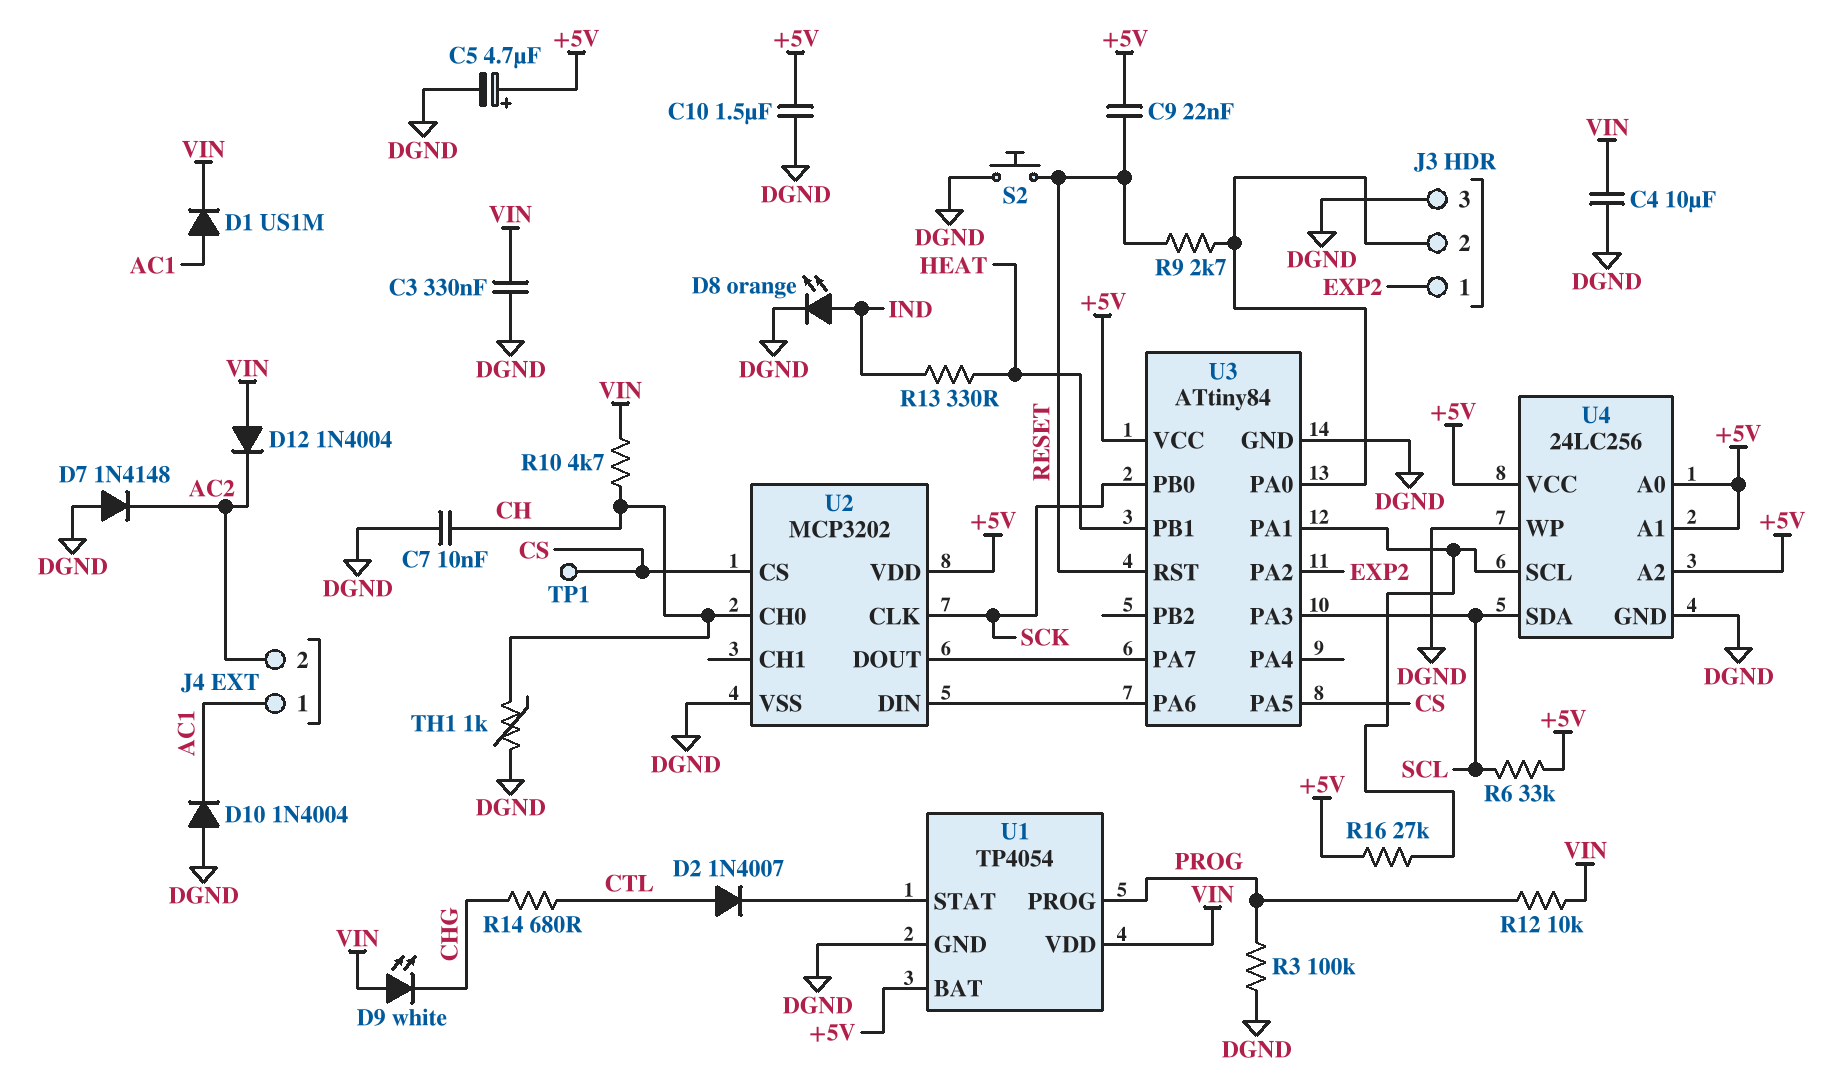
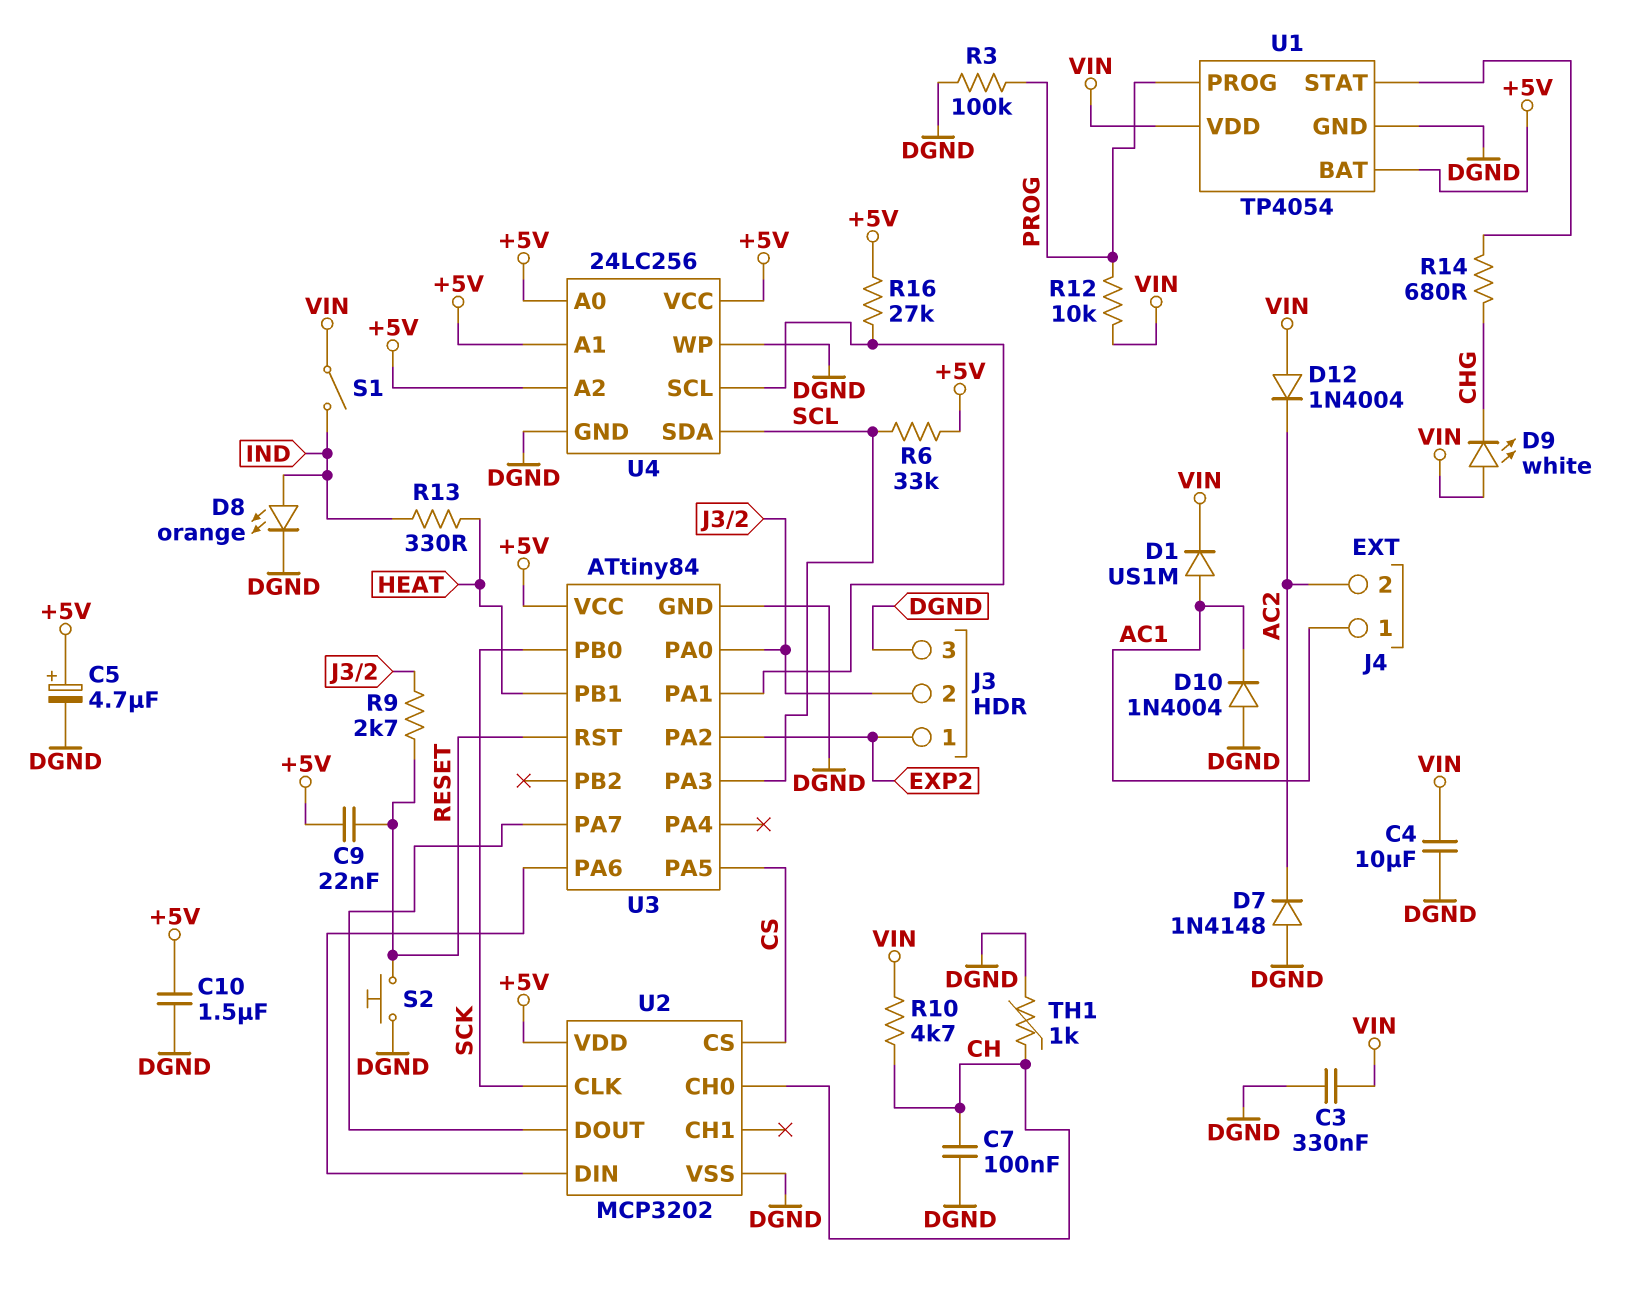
C7: 10nF (CH, DGND) -> 100nF (CH, DGND)
D2: diode 1N4007 (A CTL, K U1/STAT) -> none
R14: 680 (CHG, CTL) -> 680 (CHG, U1/STAT)
S1: none -> switch (IND, VIN)
TP1: test point (CS) -> none

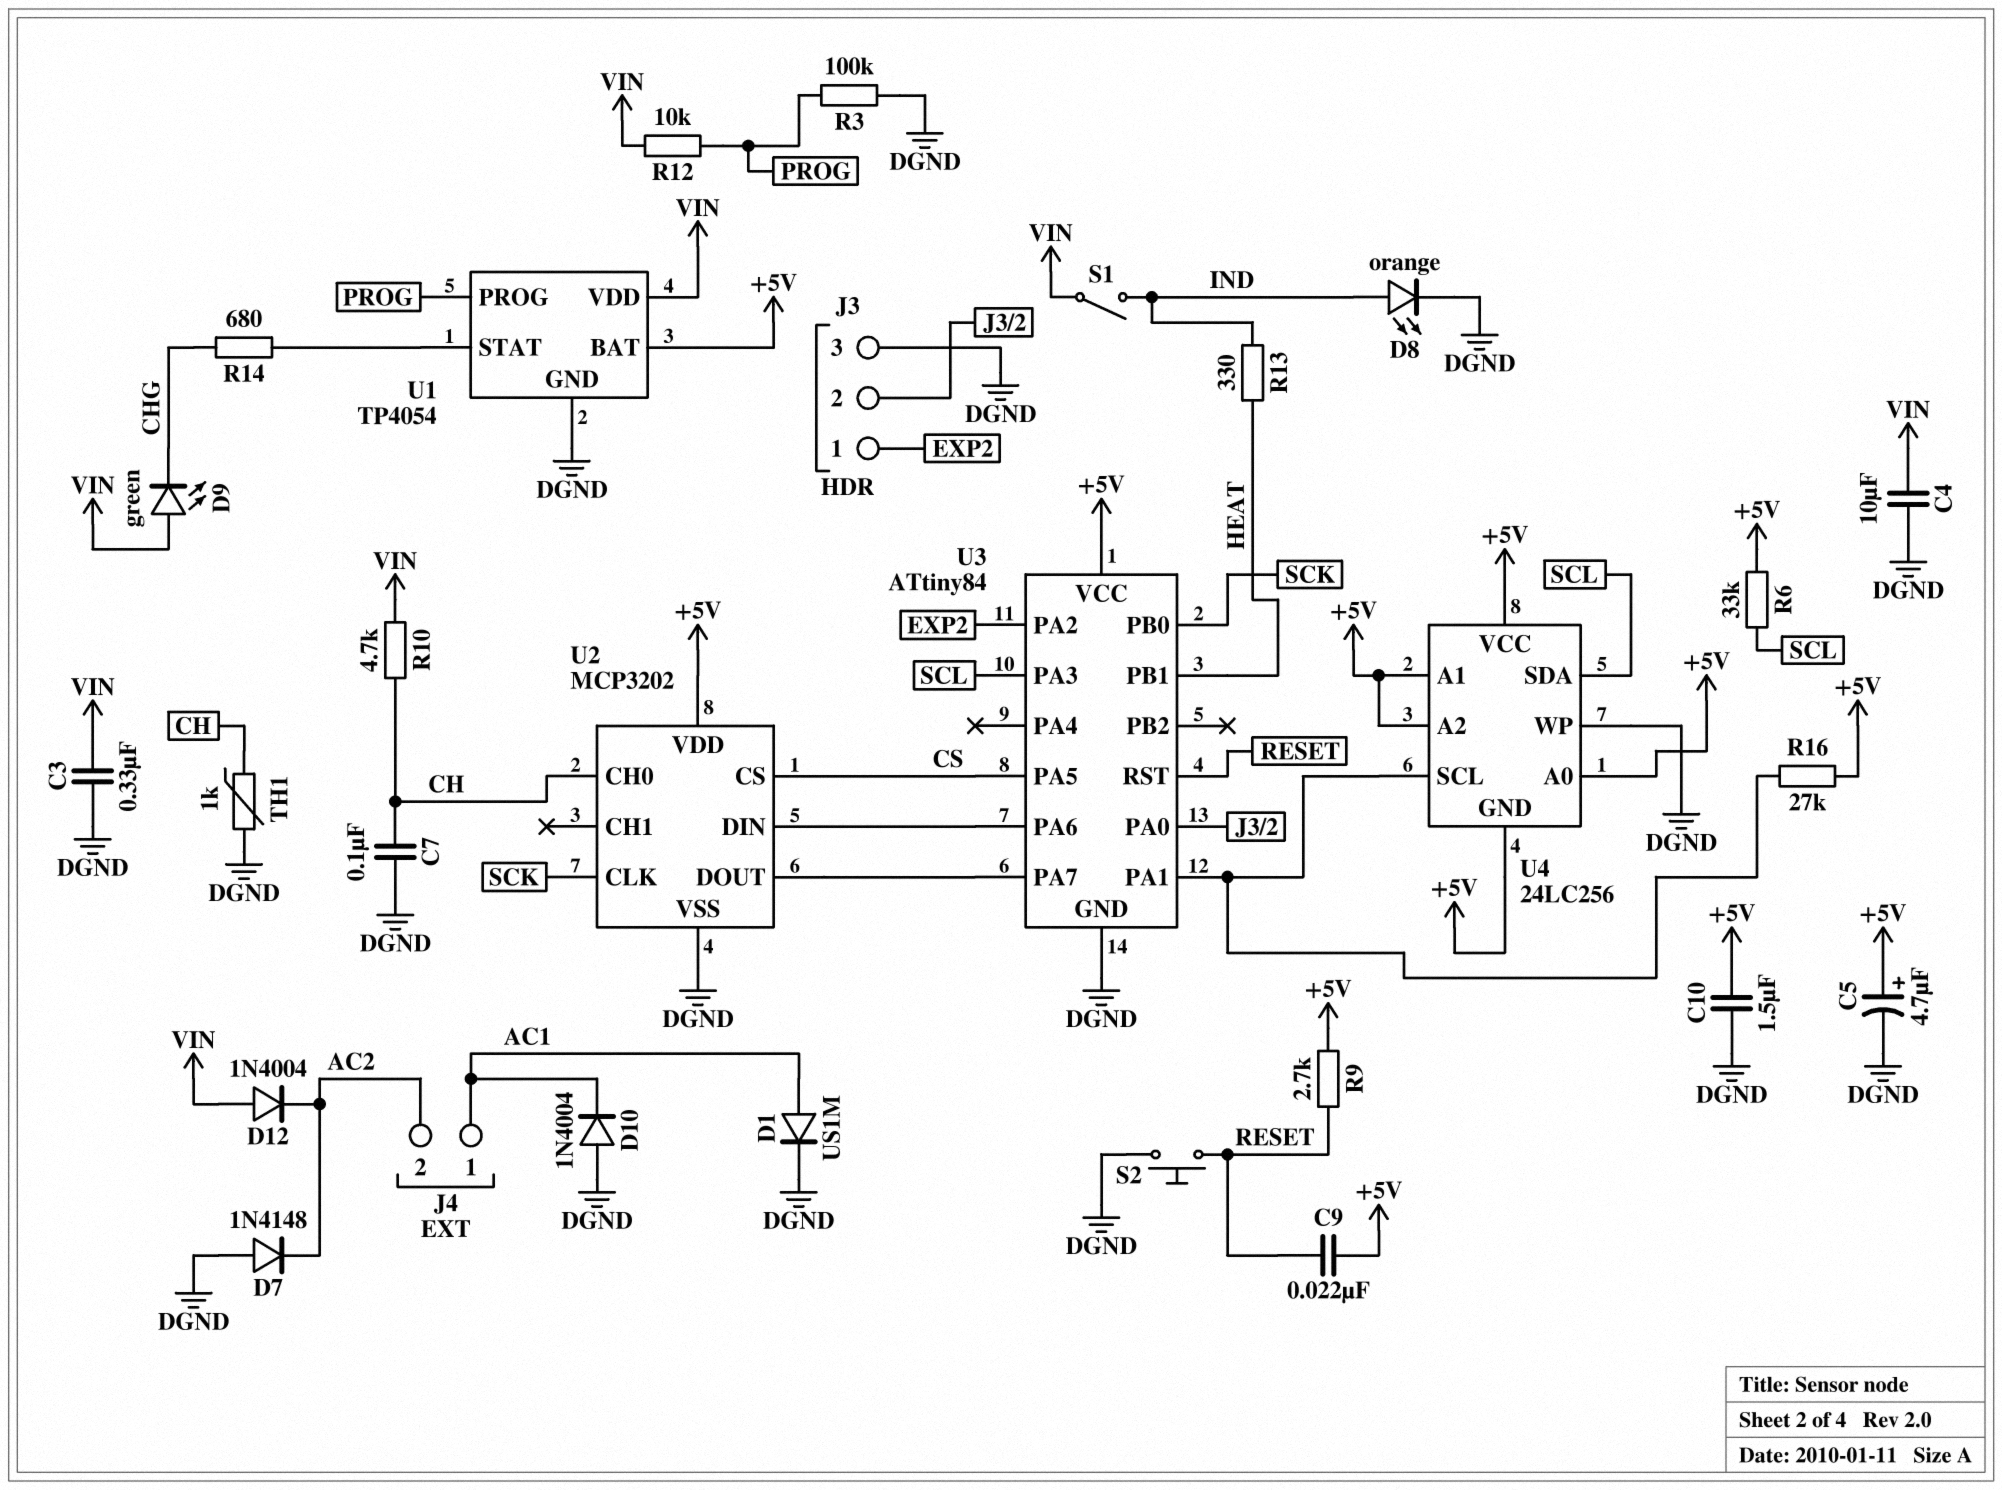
D1: diode US1M (A AC1, K VIN) -> diode US1M (A AC1, K DGND)
D9: LED white (A VIN, K CHG) -> LED green (A VIN, K CHG)
R9: 2.7k (J3/2, RESET) -> 2.7k (+5V, RESET)
U4 pin GND: DGND -> +5V

